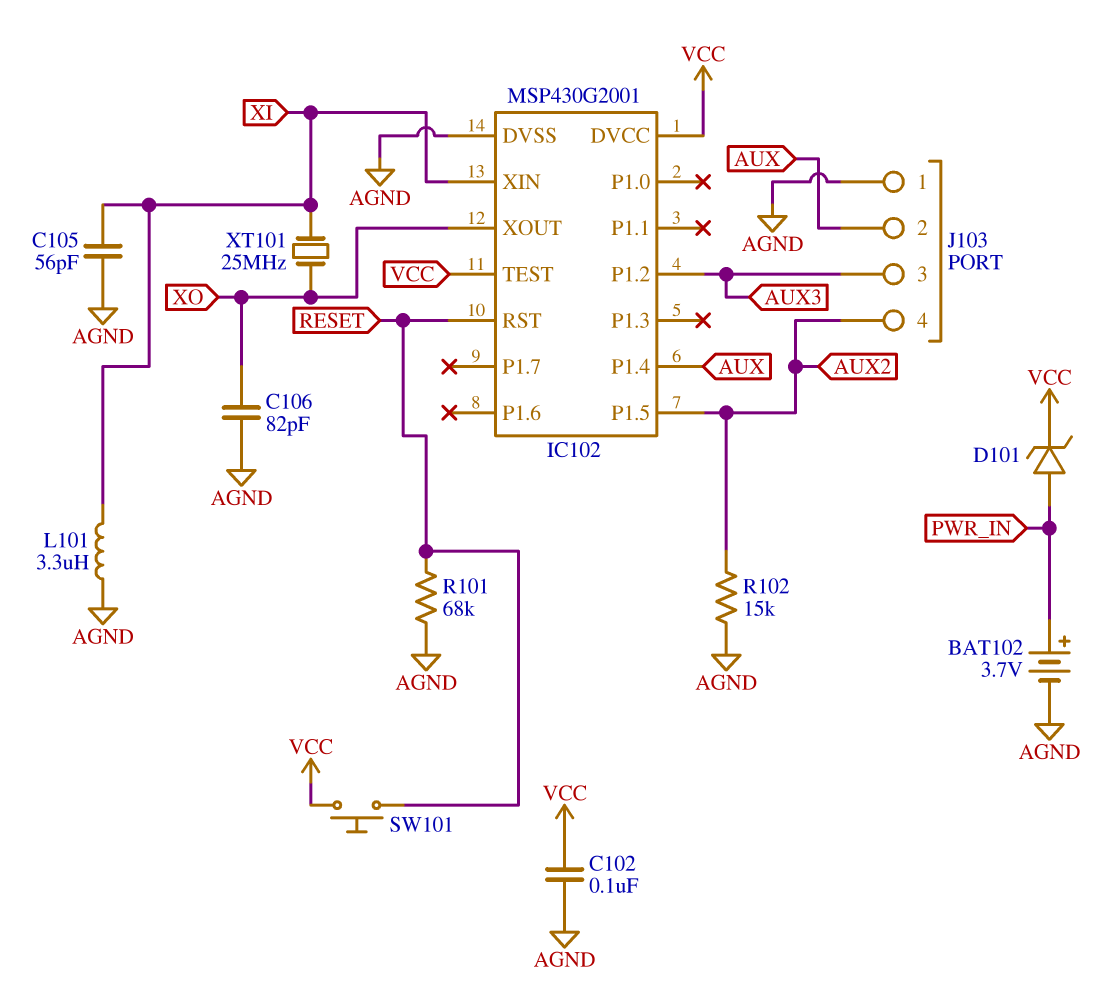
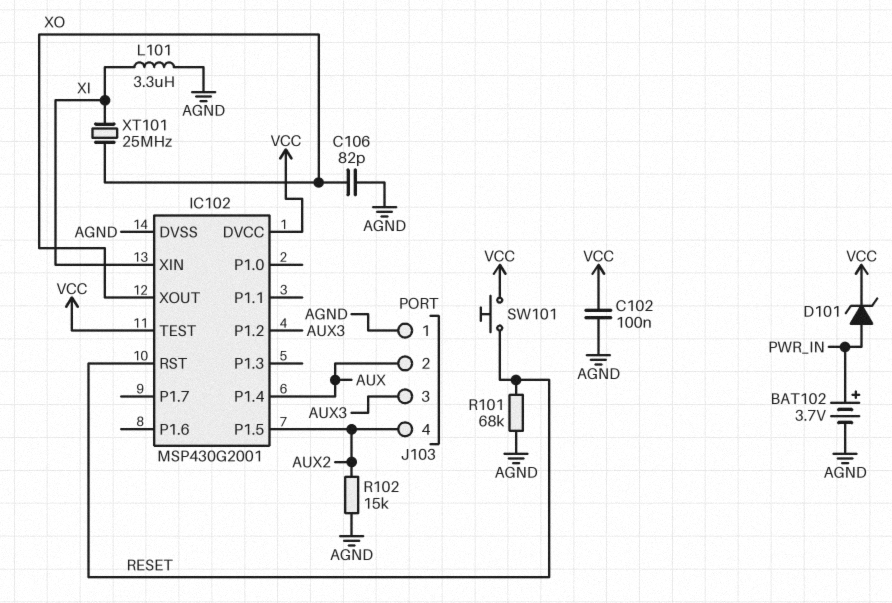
C105: 56pF (AGND, XI) -> none

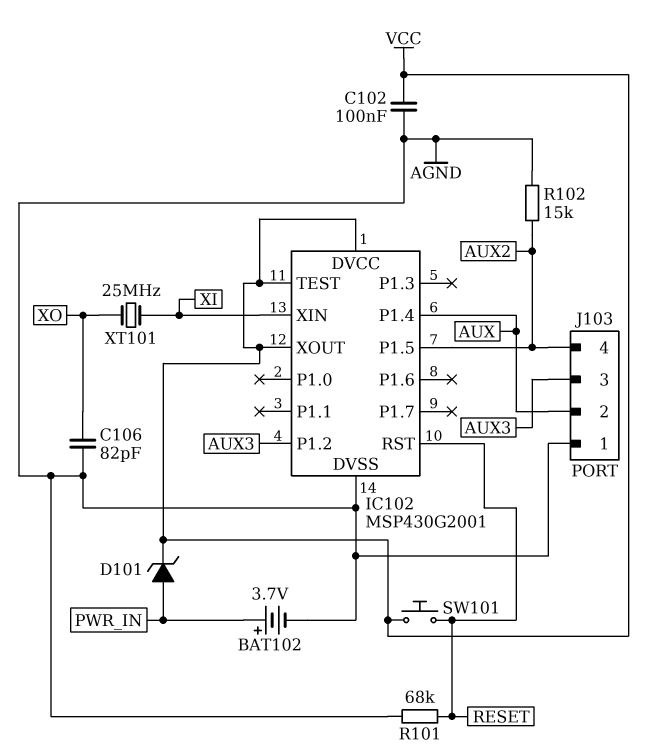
IC102 pin XOUT: XO -> VCC
L101: 3.3uH (AGND, XI) -> none

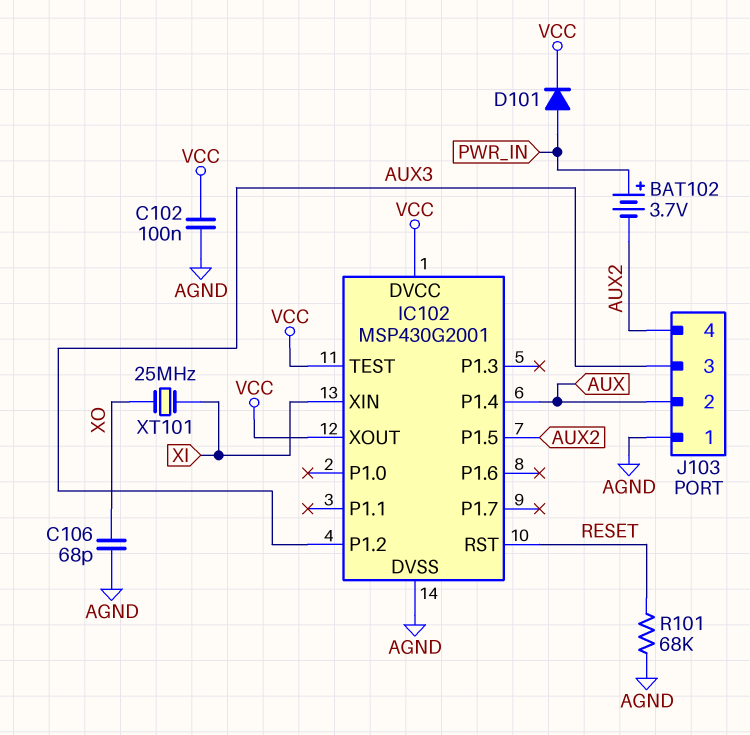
BAT102: 3.7V (plus PWR_IN, minus AGND) -> 3.7V (plus PWR_IN, minus AUX2)
C106: 82pF (AGND, XO) -> 68pF (AGND, XO)
D101: zener (A PWR_IN, K VCC) -> diode (A PWR_IN, K VCC)
R102: 15k (AGND, AUX2) -> none
SW101: button (RESET, VCC) -> none

